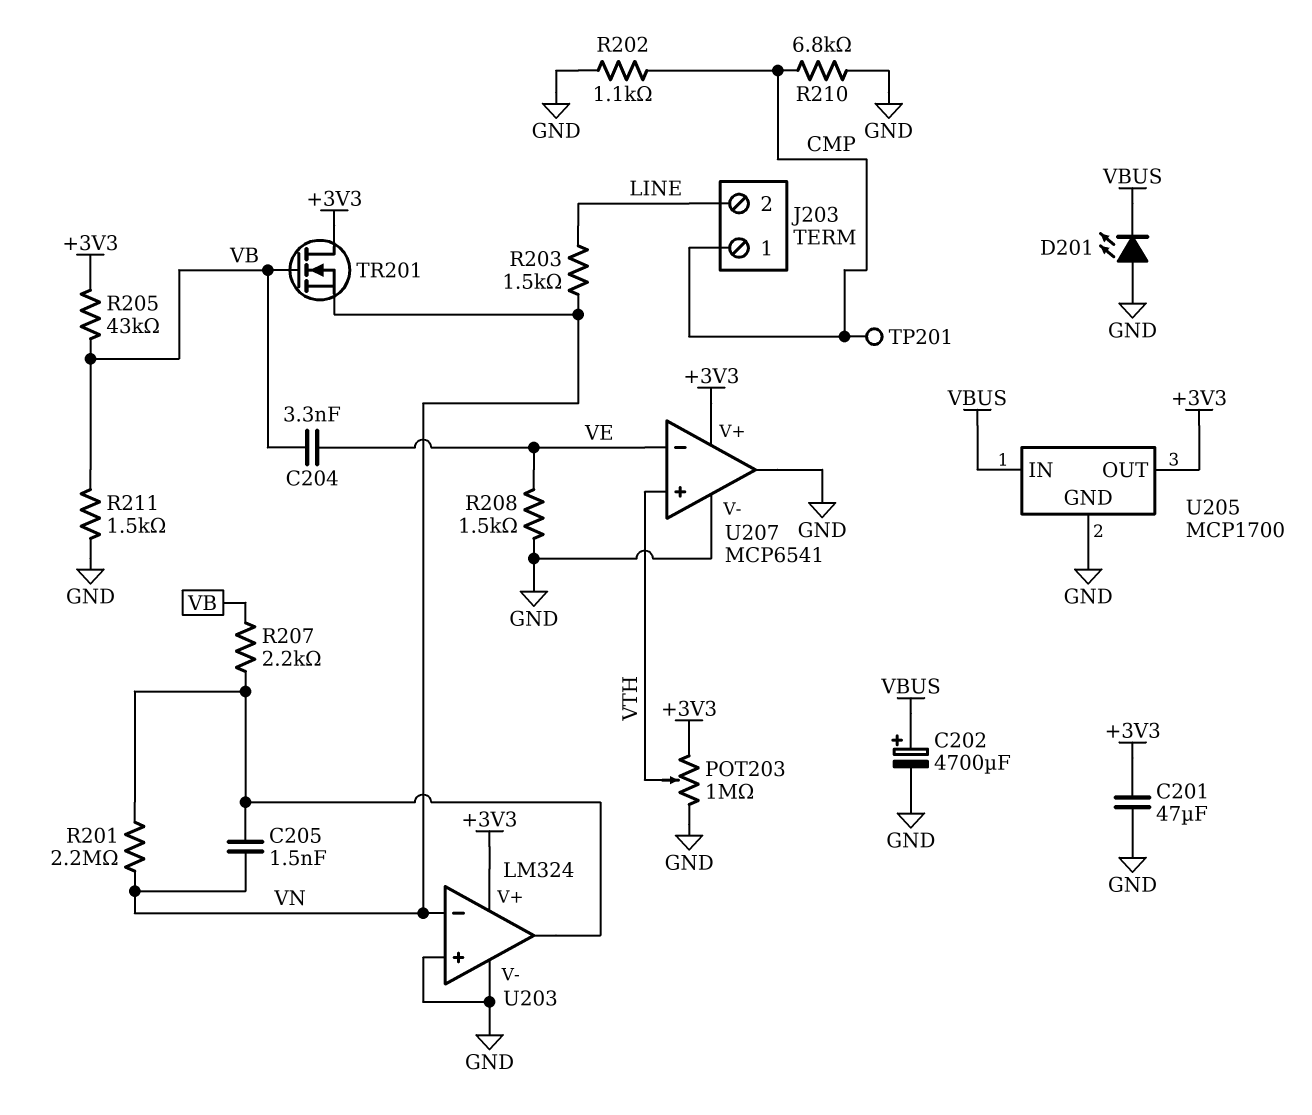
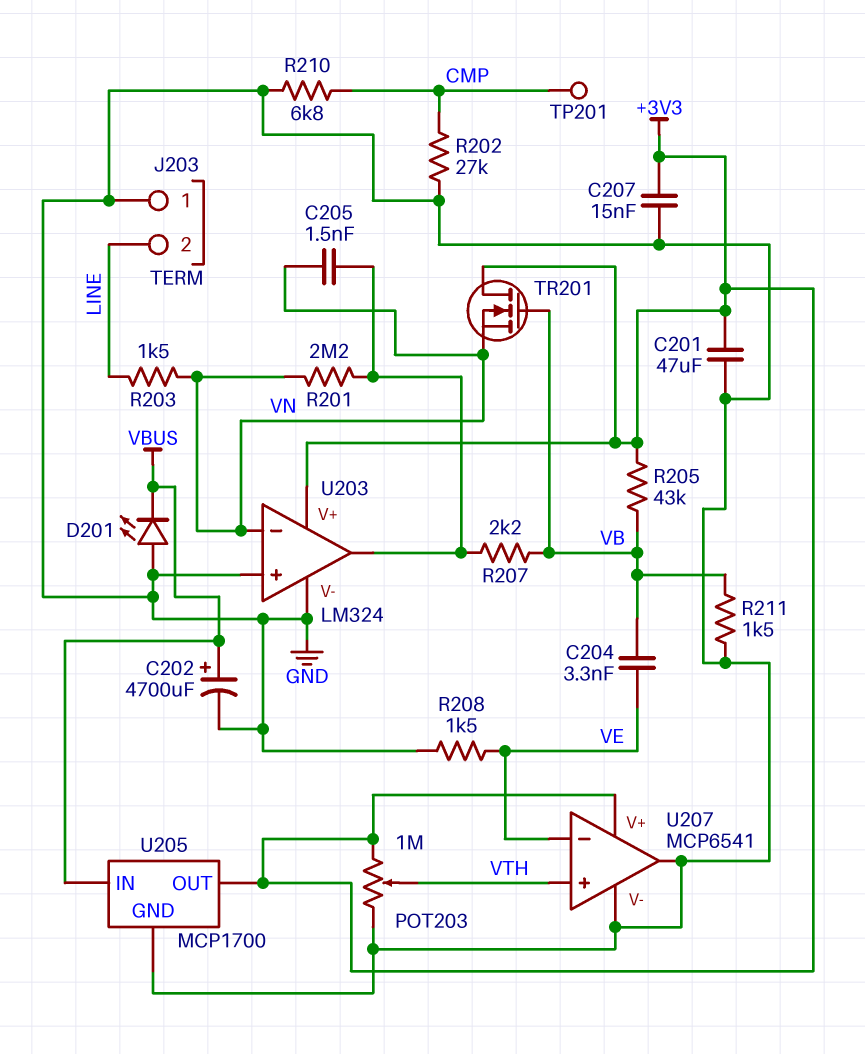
C207: none -> 15nF (+3V3, GND)
J203 pin 1: CMP -> GND
R202: 1.1k (CMP, GND) -> 27k (CMP, GND)

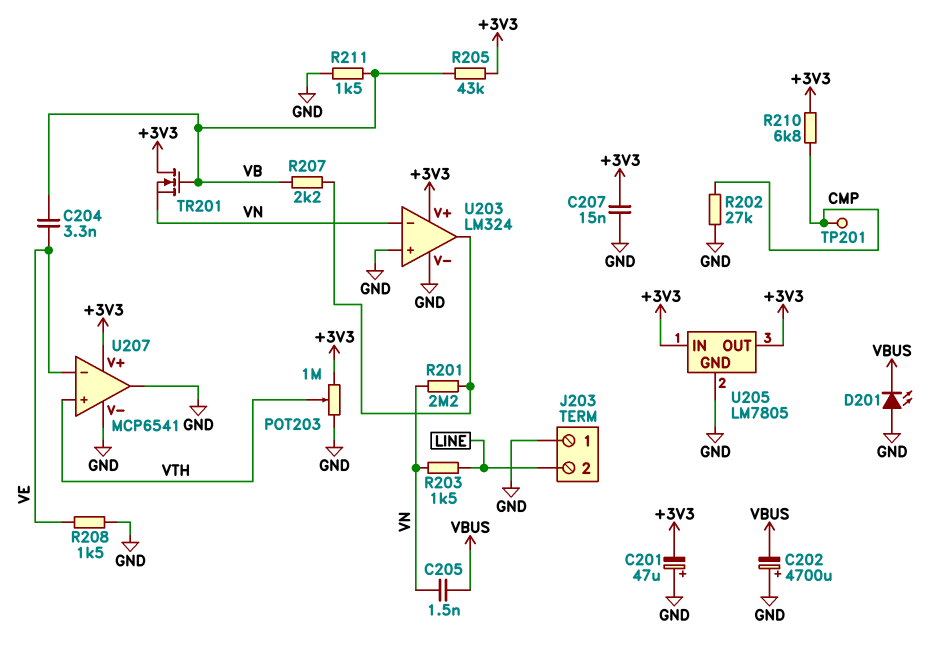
C201: 47uF (+3V3, GND) -> 47uF (plus GND, minus +3V3)
C202: 4700uF (plus VBUS, minus GND) -> 4700uF (plus GND, minus VBUS)
C205: 1.5nF (U203/out, VN) -> 1.5nF (VBUS, VN)
R210: 6.8k (CMP, GND) -> 6.8k (+3V3, CMP)
U205: MCP1700 -> LM7805
U205 pin IN: VBUS -> +3V3

